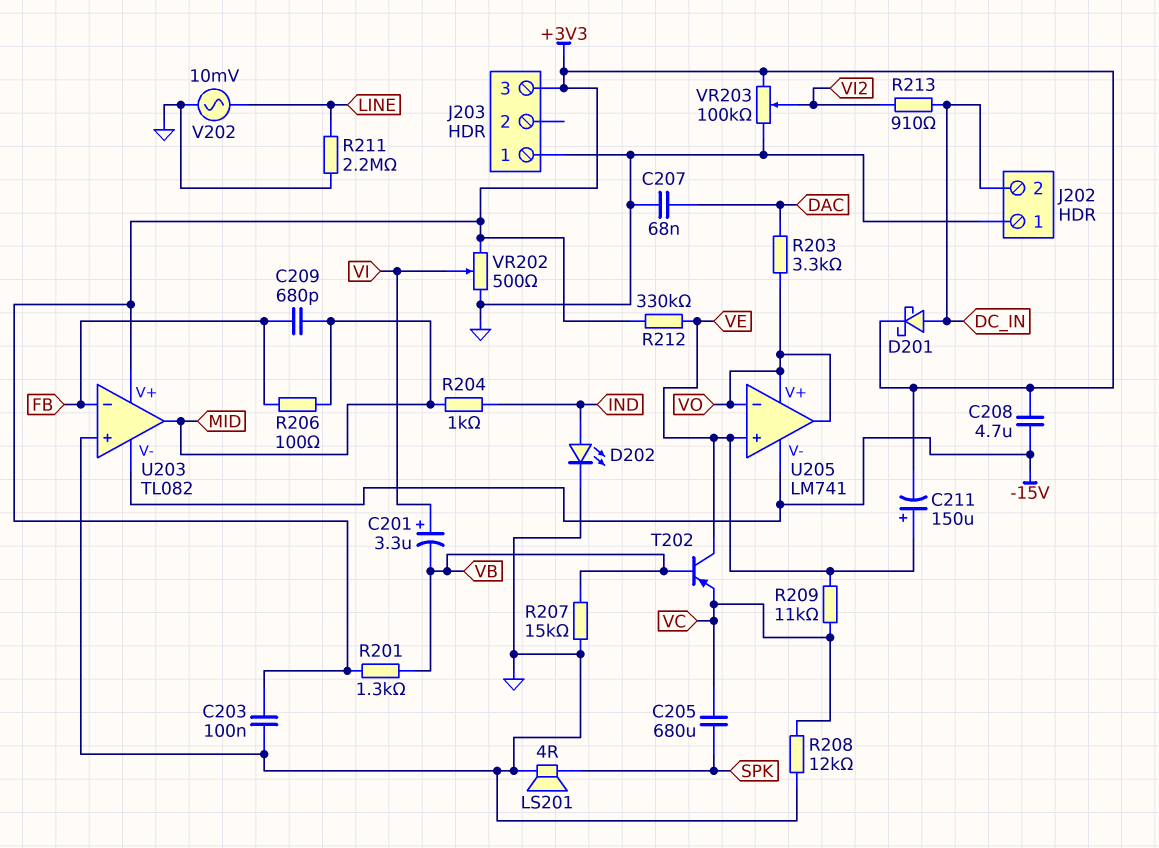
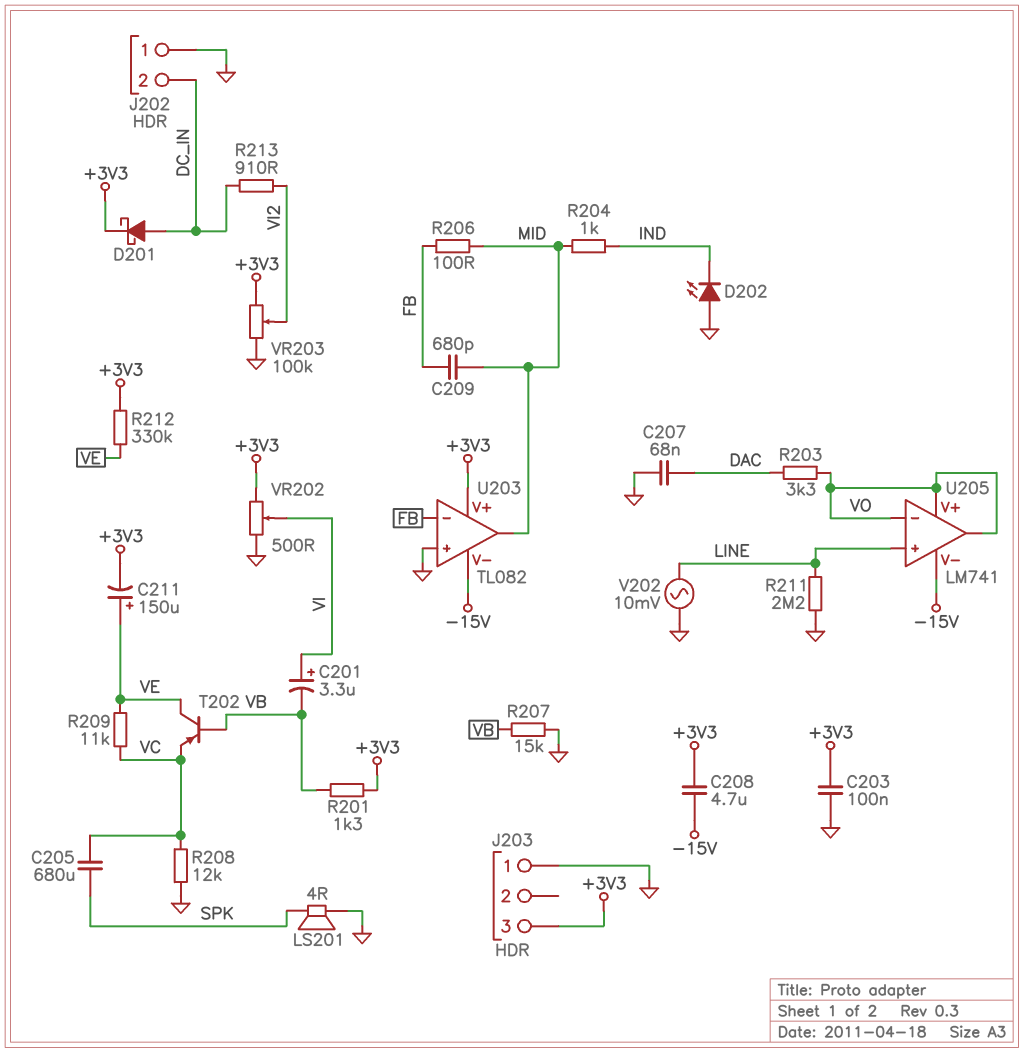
D202: LED (A IND, K GND) -> LED (A GND, K IND)
U205 pin in+: VE -> LINE

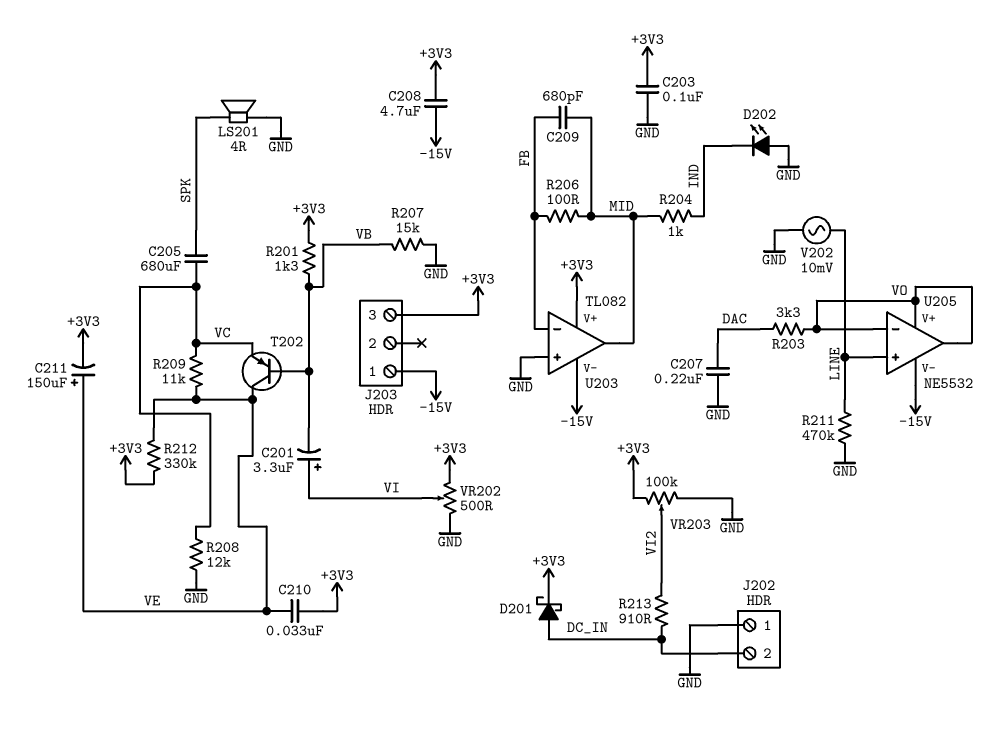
C207: 68nF (DAC, GND) -> 220nF (DAC, GND)
C210: none -> 33nF (+3V3, VE)
J203 pin 1: GND -> -15V
R211: 2.2M (GND, LINE) -> 470k (GND, LINE)
U205: LM741 -> NE5532

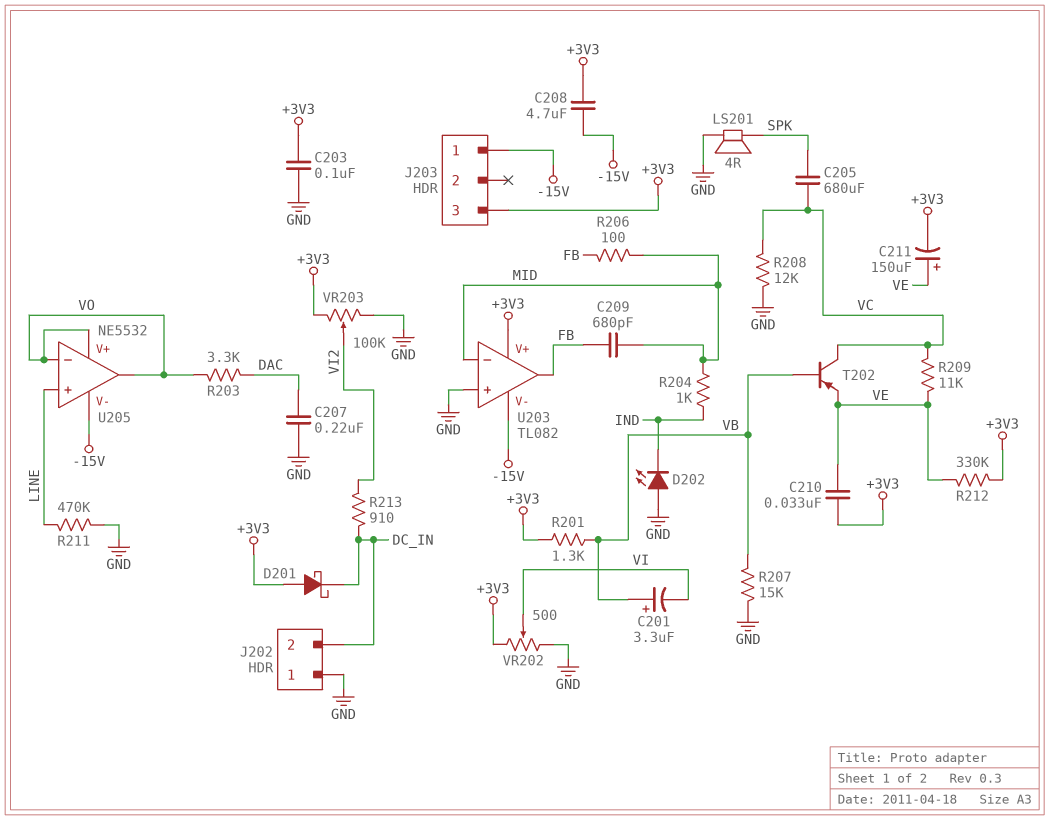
C201: 3.3uF (plus VI, minus VB) -> 3.3uF (plus VB, minus VI)
D201: schottky (A DC_IN, K +3V3) -> schottky (A +3V3, K DC_IN)
T202: PNP (B VB, C VE, E VC) -> PNP (B VB, C VC, E VE)
U203 pin in-: FB -> MID
U203 pin out: MID -> FB
V202: AC 10mV (GND, LINE) -> none

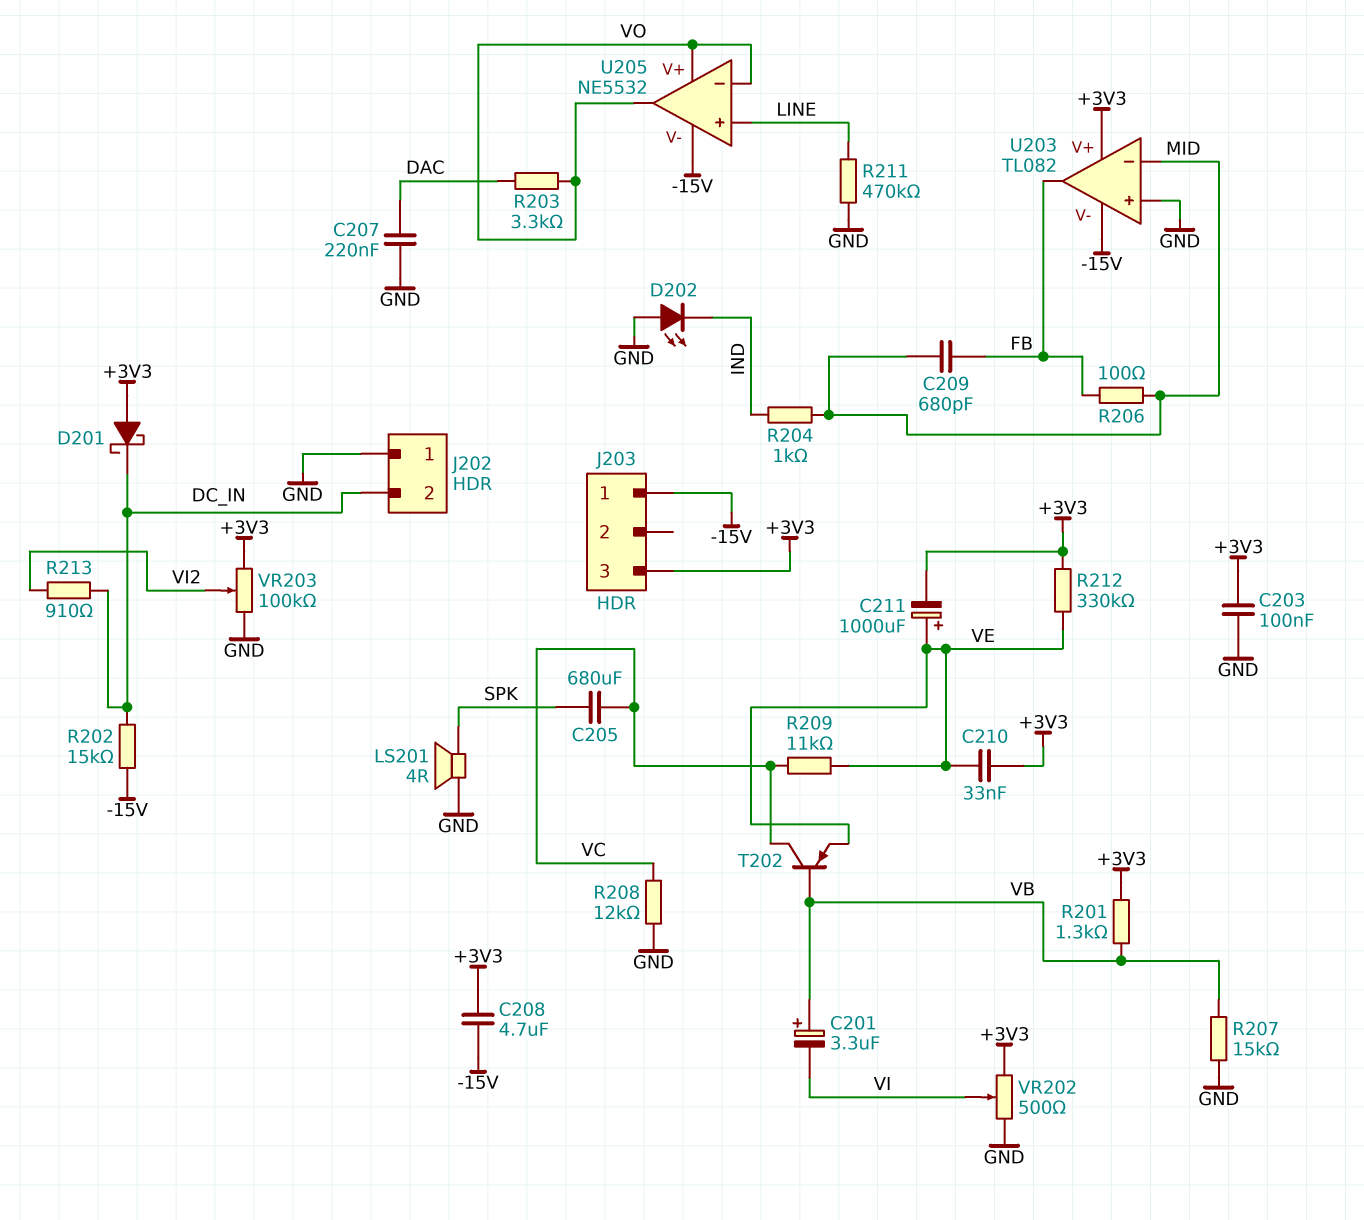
C211: 150uF (plus VE, minus +3V3) -> 1000uF (plus VE, minus +3V3)
R202: none -> 15k (-15V, DC_IN)

